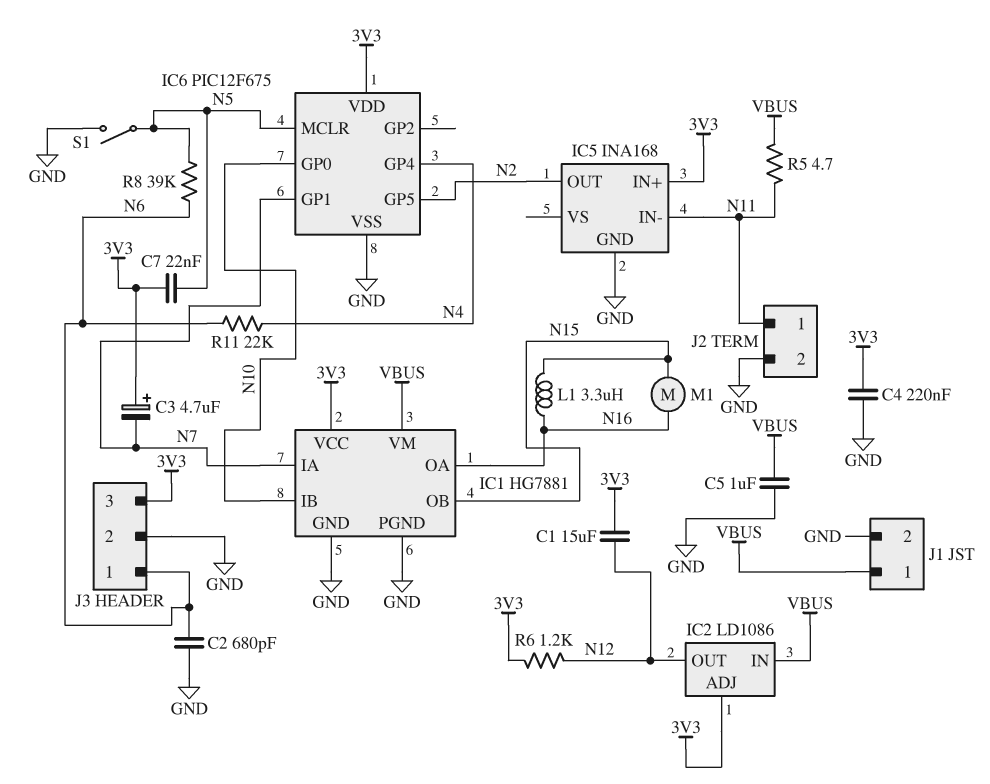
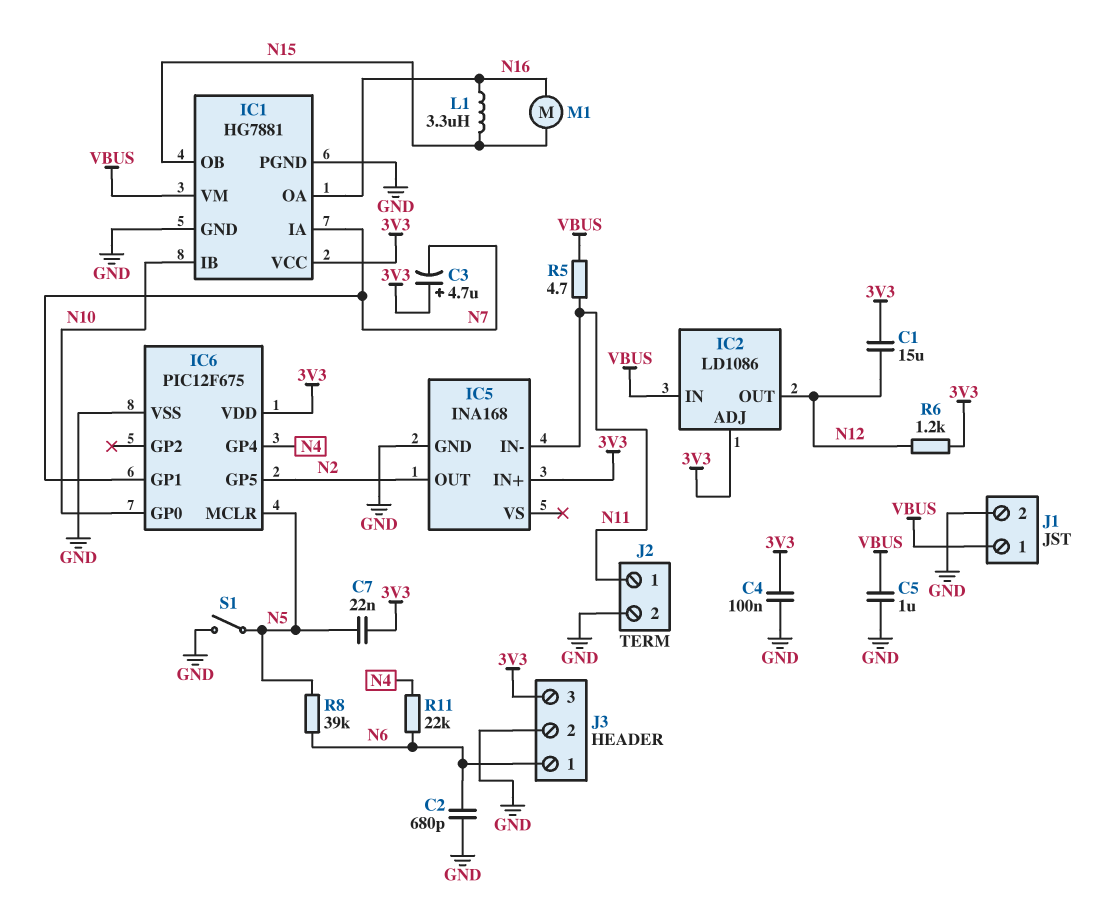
C4: 220nF (3V3, GND) -> 100nF (3V3, GND)

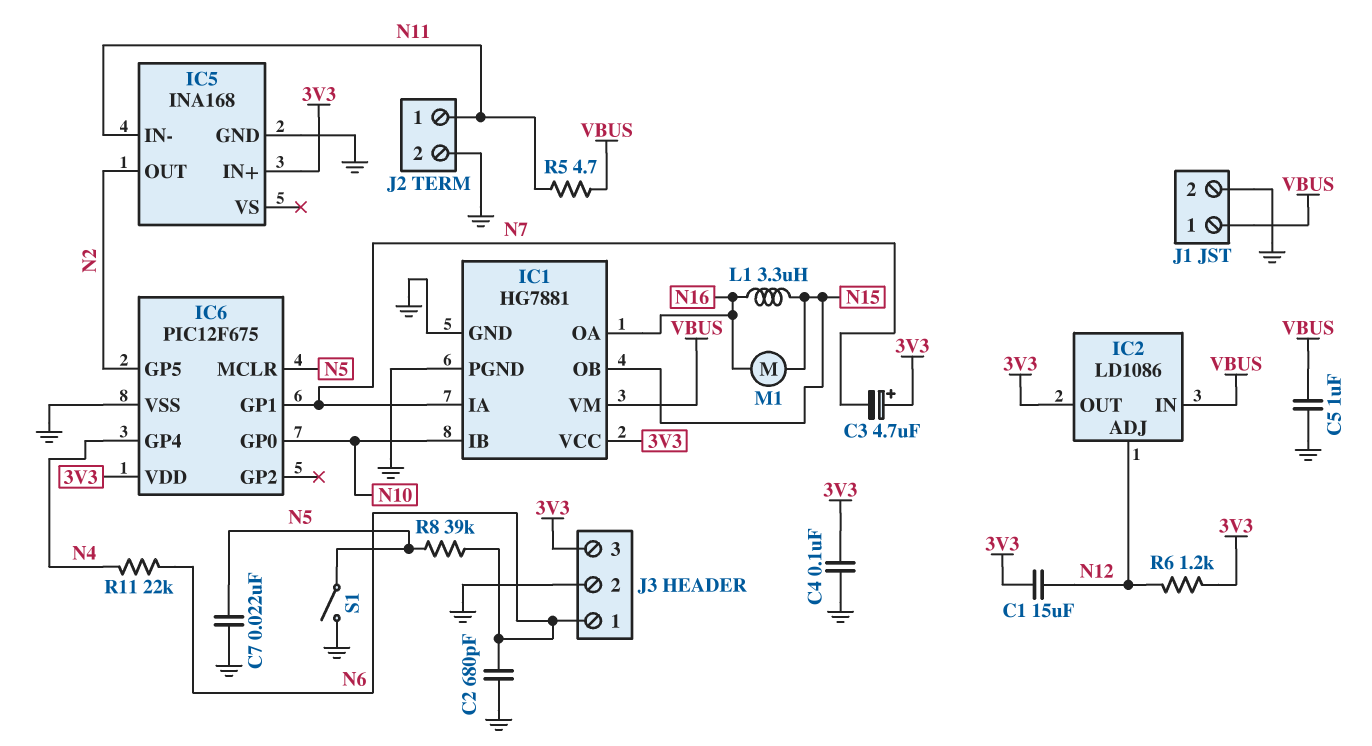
C7: 22nF (3V3, N5) -> 22nF (GND, N5)
IC2 pin ADJ: 3V3 -> N12
IC2 pin OUT: N12 -> 3V3

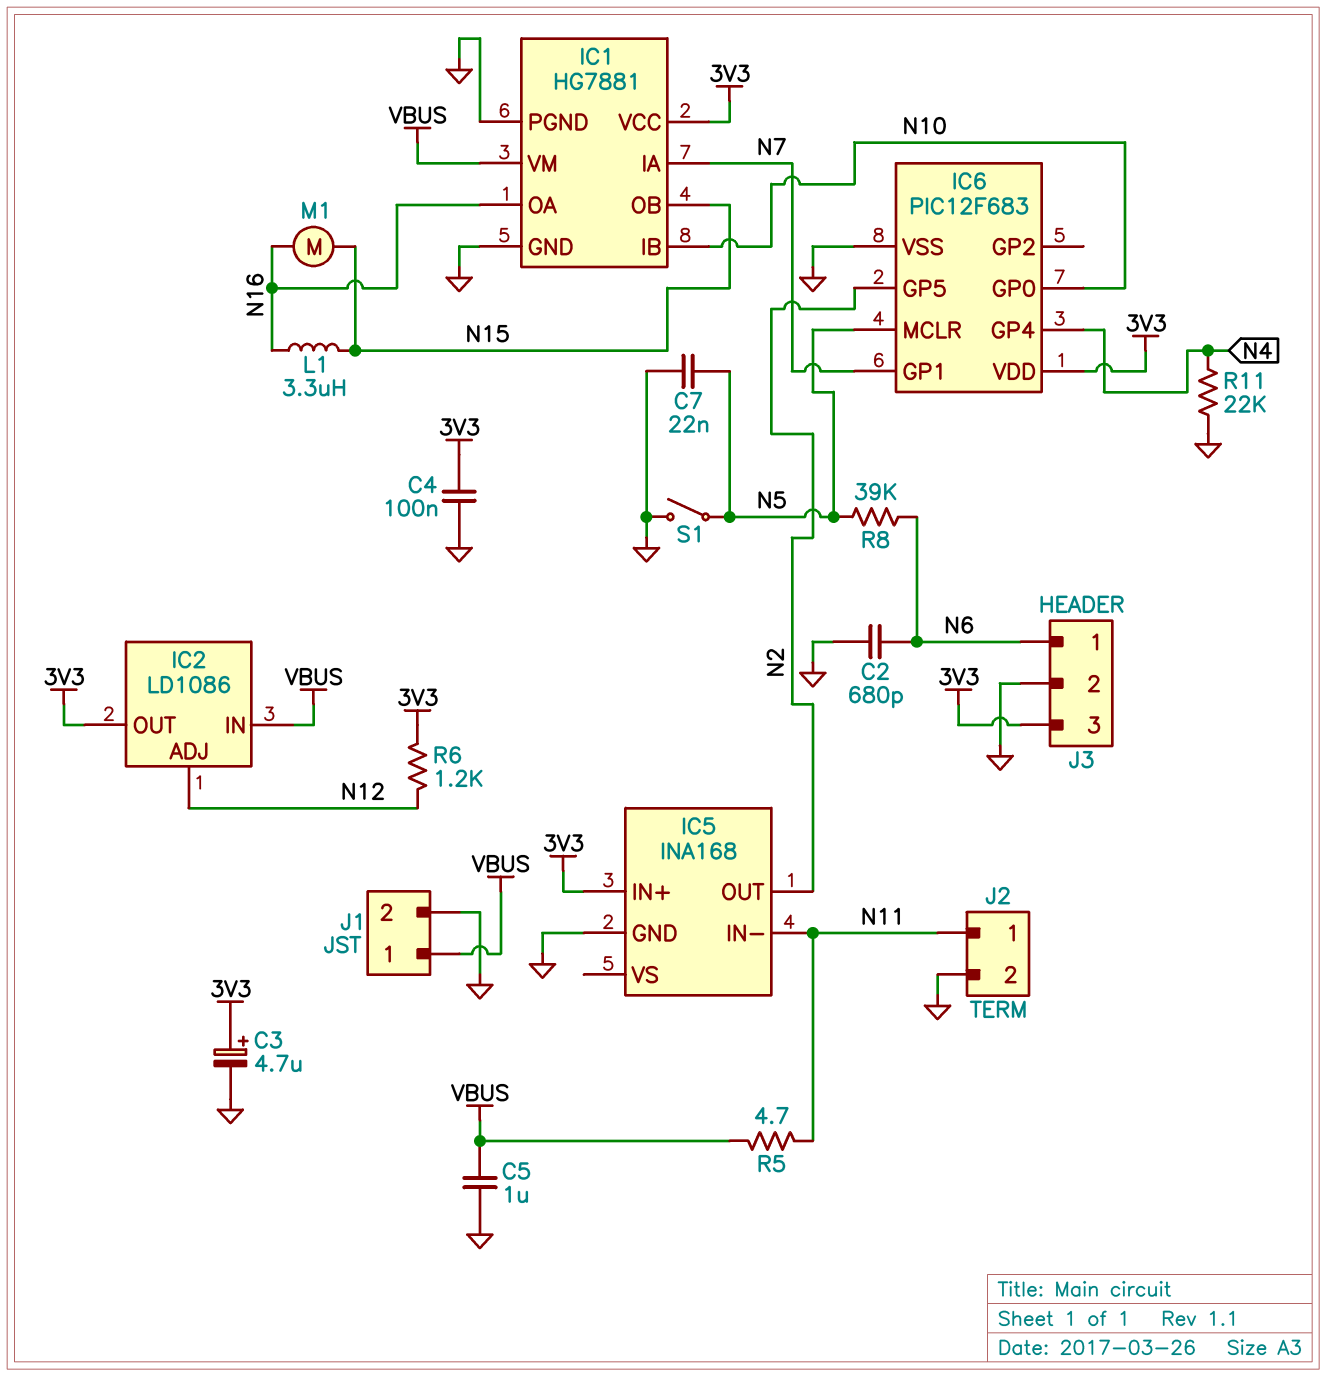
C1: 15uF (3V3, N12) -> none
C3: 4.7uF (plus 3V3, minus N7) -> 4.7uF (plus 3V3, minus GND)
IC6: PIC12F675 -> PIC12F683
R11: 22k (N4, N6) -> 22k (GND, N4)

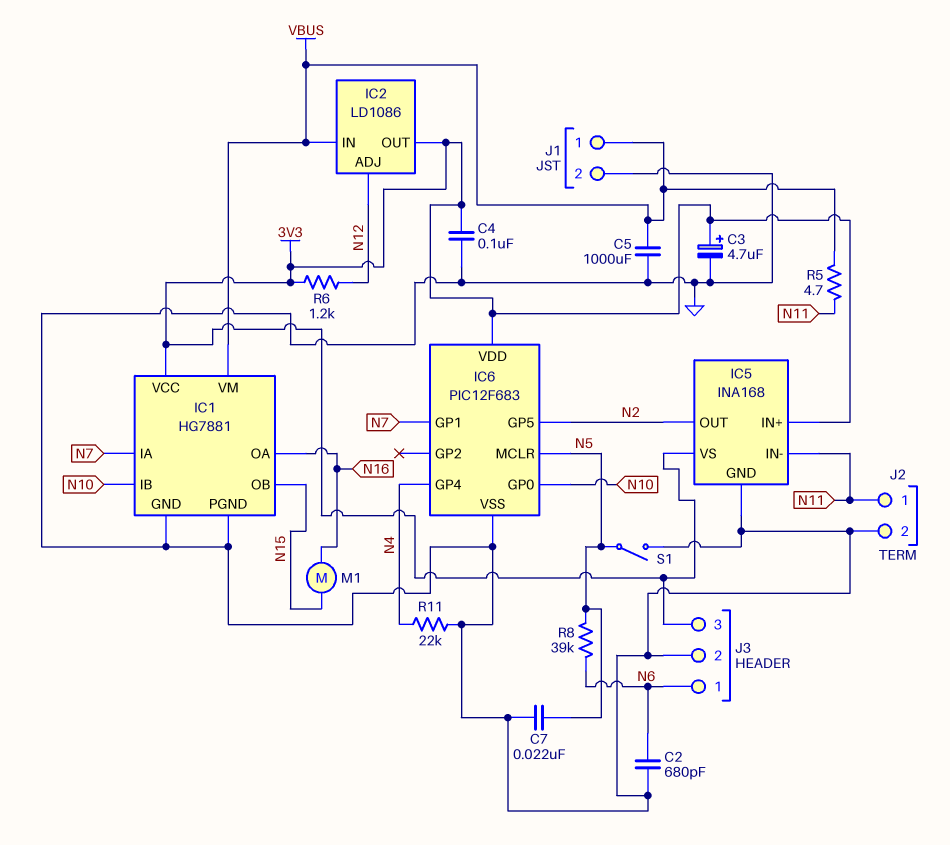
C5: 1uF (GND, VBUS) -> 1000uF (GND, VBUS)
IC5 pin VS: none -> 3V3
L1: 3.3uH (N15, N16) -> none

